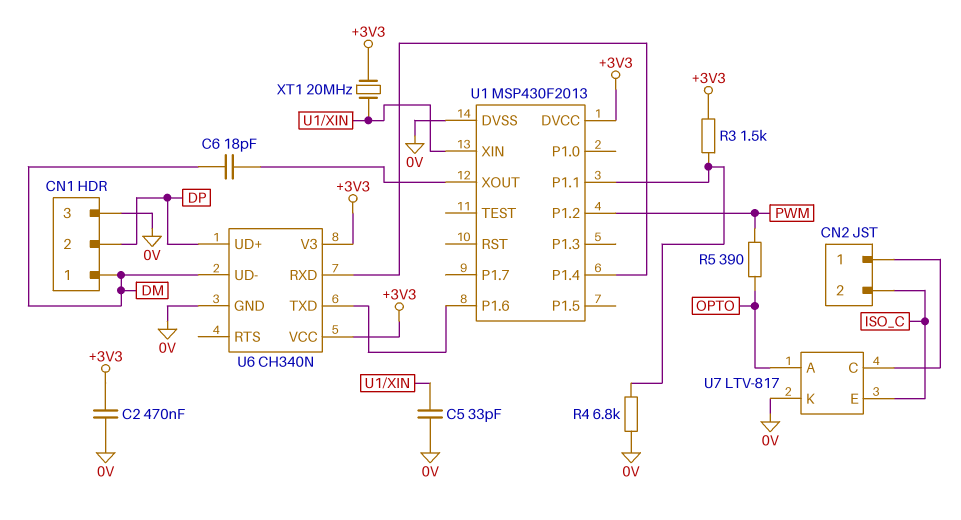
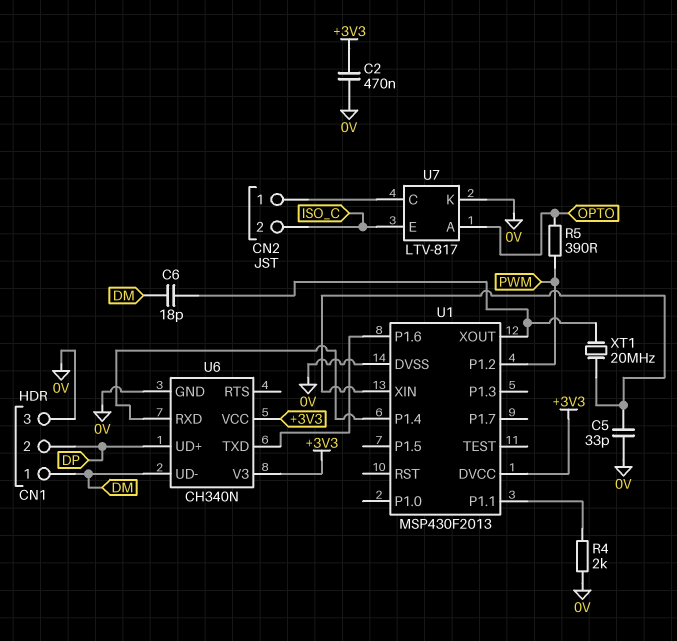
R3: 1.5k (+3V3, U1/P1.1) -> none
R4: 6.8k (0V, U1/P1.1) -> 2k (0V, U1/P1.1)
XT1: 20MHz (+3V3, U1/XIN) -> 20MHz (U1/XIN, U1/XOUT)

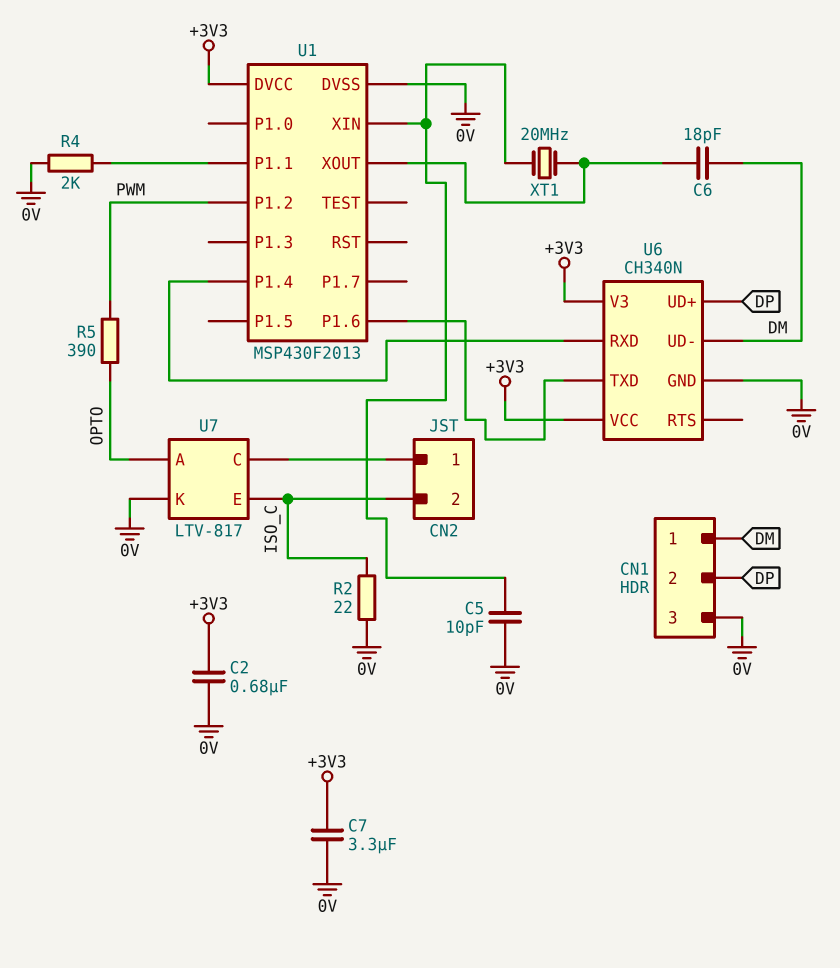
C2: 470nF (+3V3, 0V) -> 680nF (+3V3, 0V)
C5: 33pF (0V, U1/XIN) -> 10pF (0V, U1/XIN)
C7: none -> 3.3uF (+3V3, 0V)
R2: none -> 22 (0V, ISO_C)

